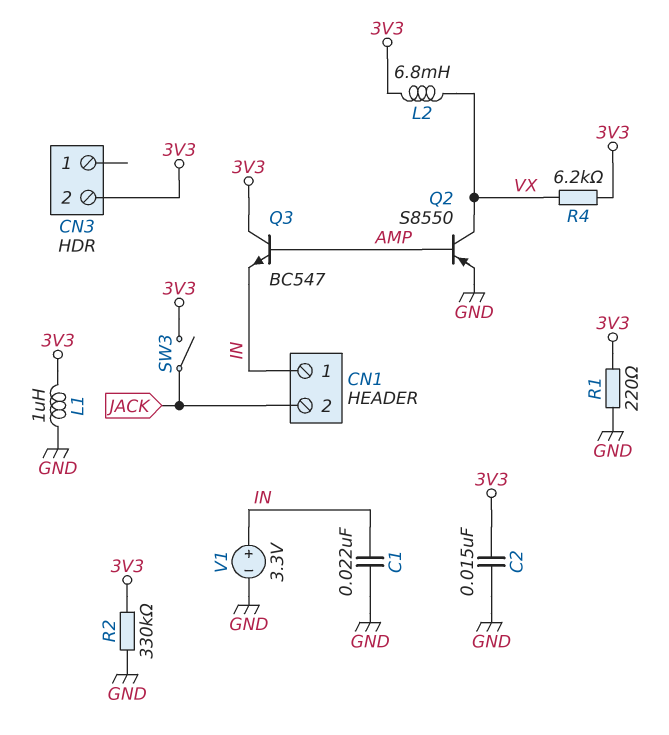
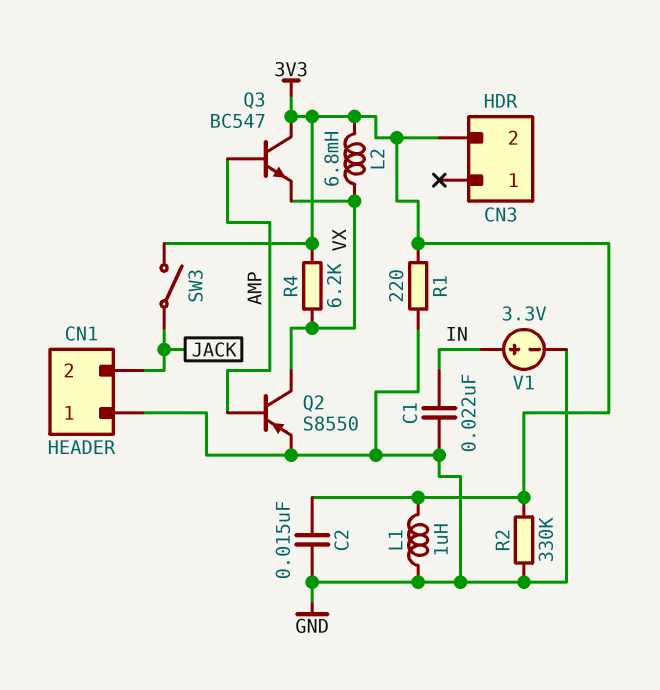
CN1 pin 1: IN -> GND
Q3: NPN BC547 (B AMP, C 3V3, E IN) -> NPN BC547 (B AMP, C 3V3, E VX)

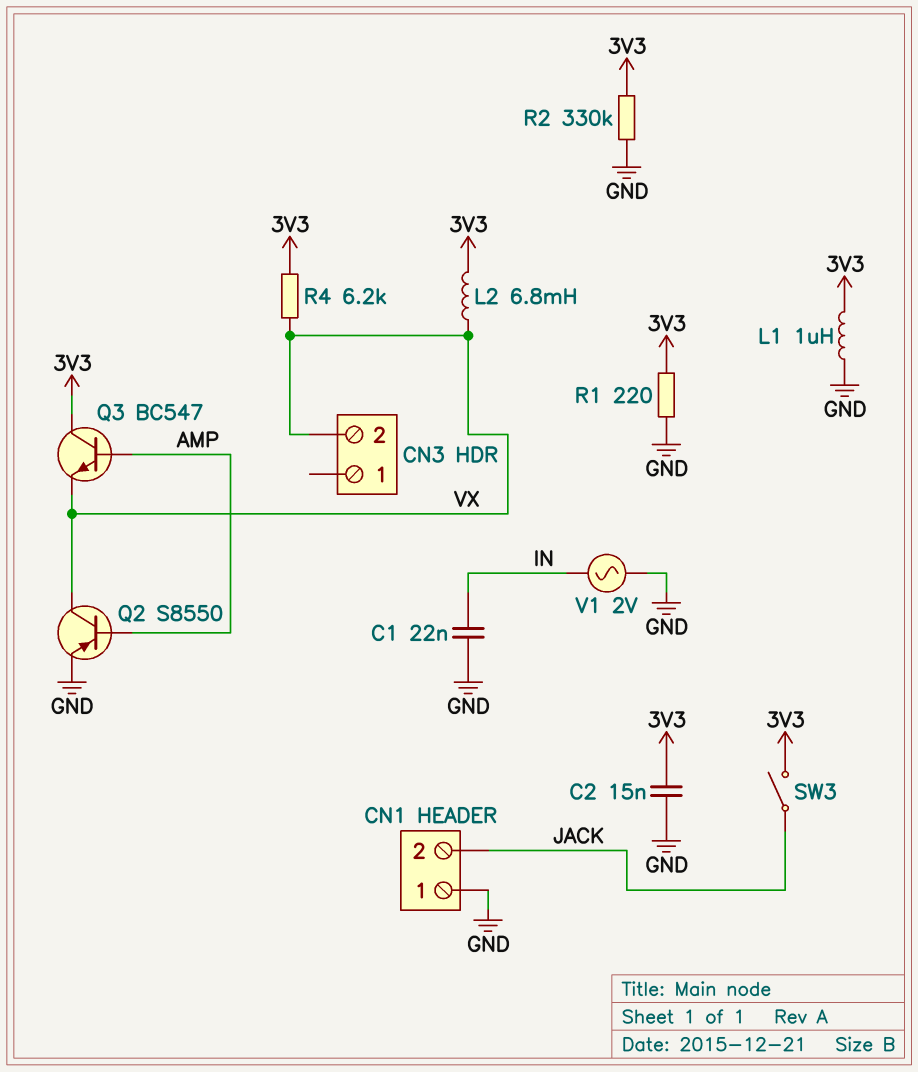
CN3 pin 2: 3V3 -> VX
V1: 3.3V (plus IN, minus GND) -> AC 2V (GND, IN)

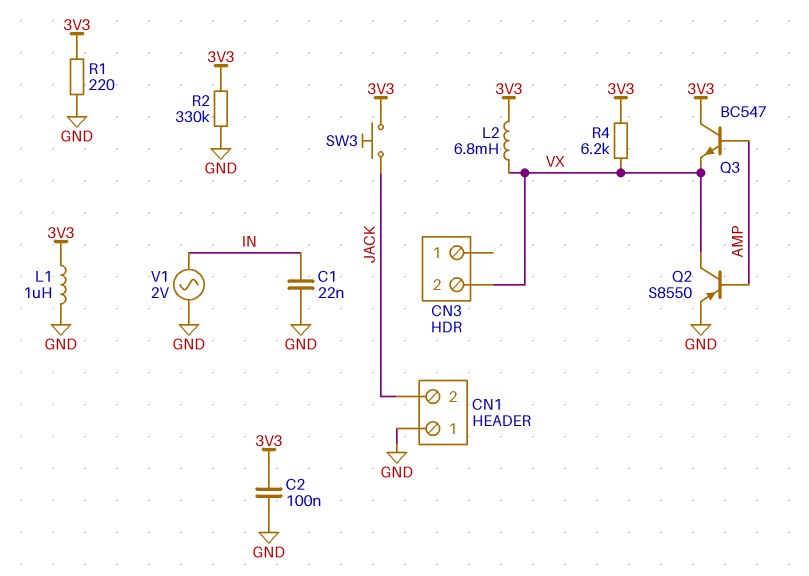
C2: 15nF (3V3, GND) -> 100nF (3V3, GND)
SW3: switch (3V3, JACK) -> button (3V3, JACK)

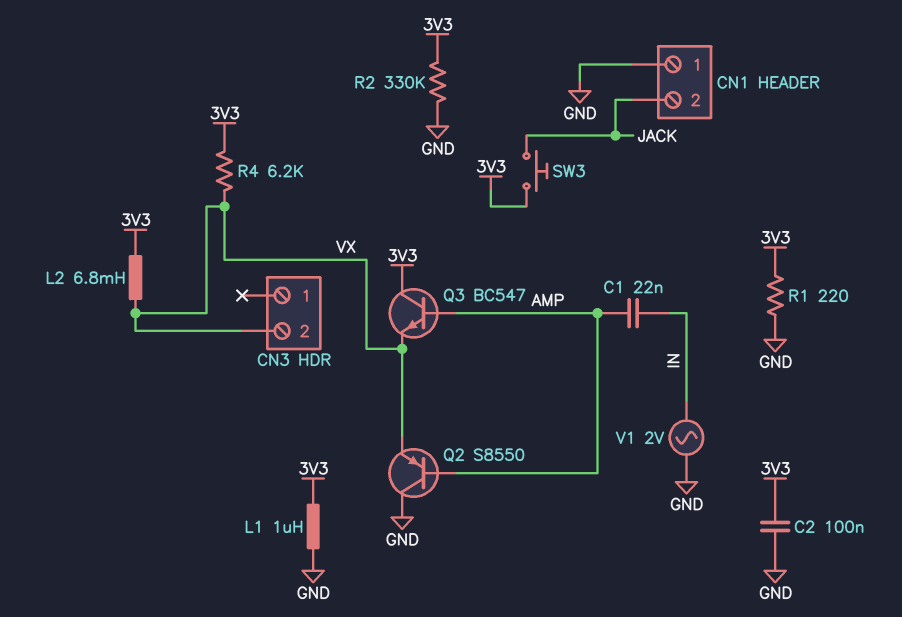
C1: 22nF (GND, IN) -> 22nF (AMP, IN)
Q2: PNP S8550 (B AMP, C VX, E GND) -> PNP S8550 (B AMP, C GND, E VX)

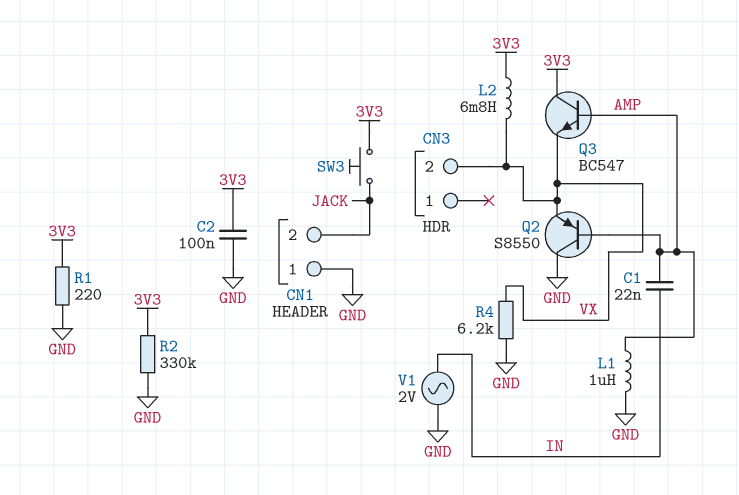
L1: 1uH (3V3, GND) -> 1uH (AMP, GND)
R4: 6.2k (3V3, VX) -> 6.2k (GND, VX)

